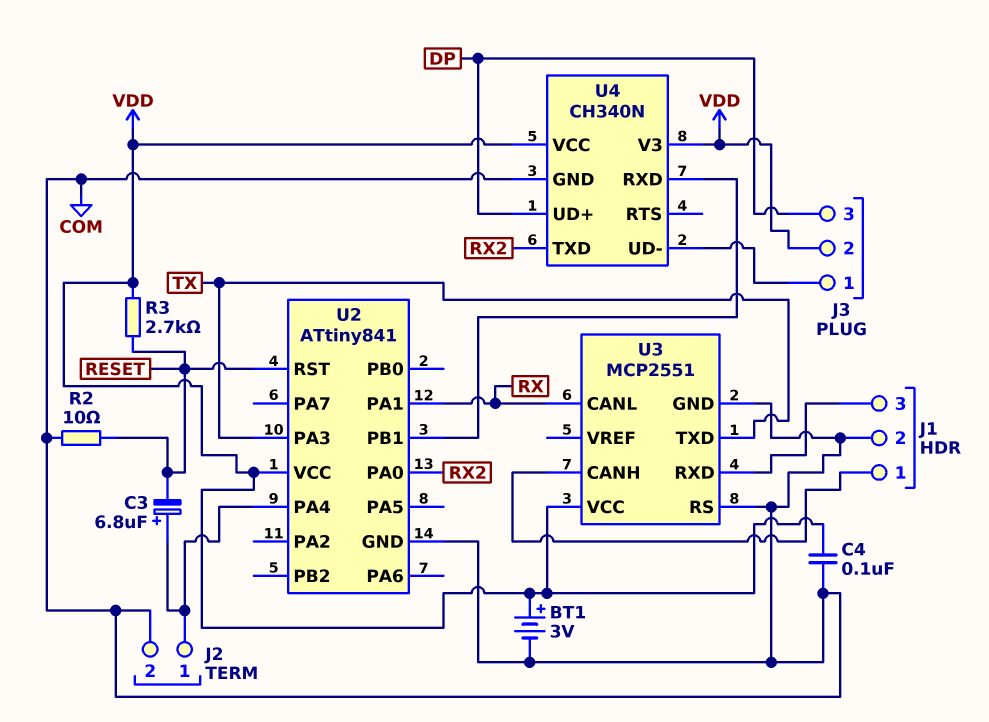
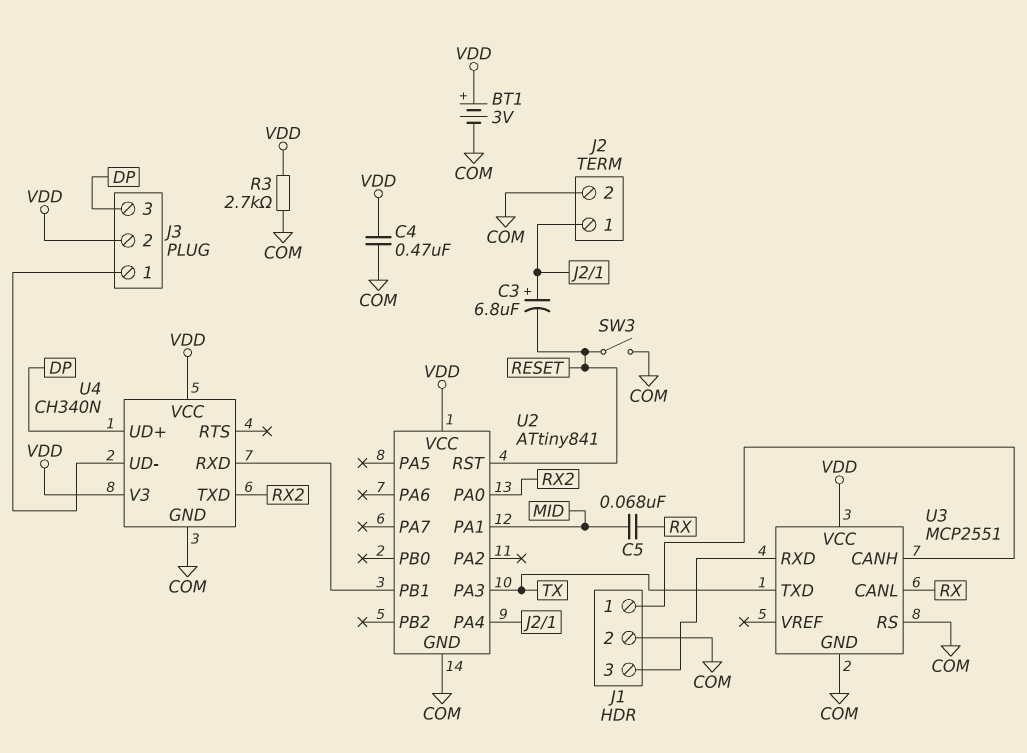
C4: 100nF (COM, VDD) -> 470nF (COM, VDD)
C5: none -> 68nF (MID, RX)
R2: 10 (COM, RESET) -> none
R3: 2.7k (RESET, VDD) -> 2.7k (COM, VDD)
SW3: none -> switch (COM, RESET)
U2 pin PA1: RX -> MID

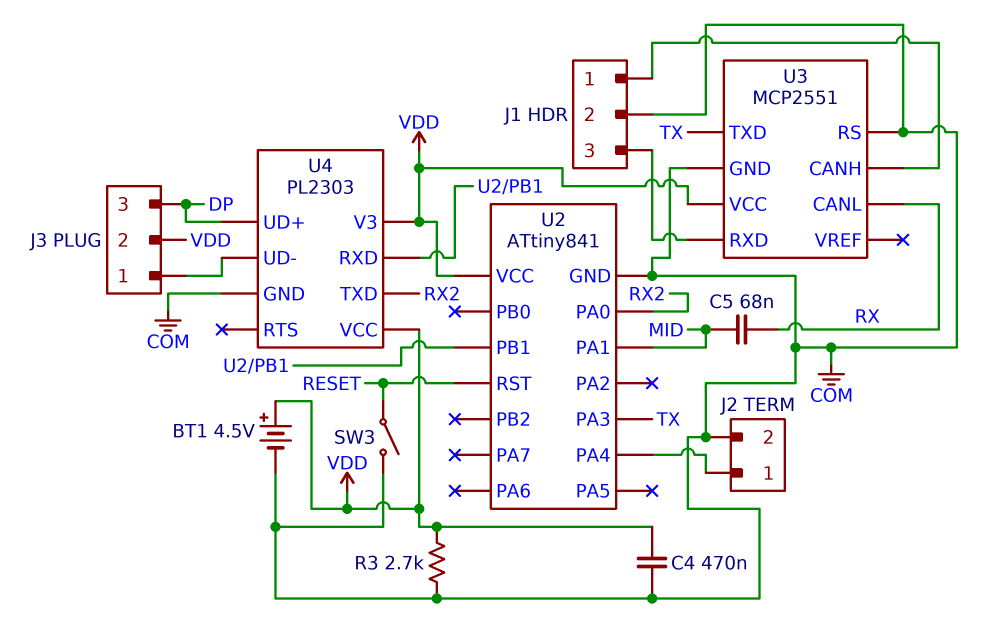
BT1: 3V (plus VDD, minus COM) -> 4.5V (plus VDD, minus COM)
C3: 6.8uF (plus J2/1, minus RESET) -> none
U4: CH340N -> PL2303

